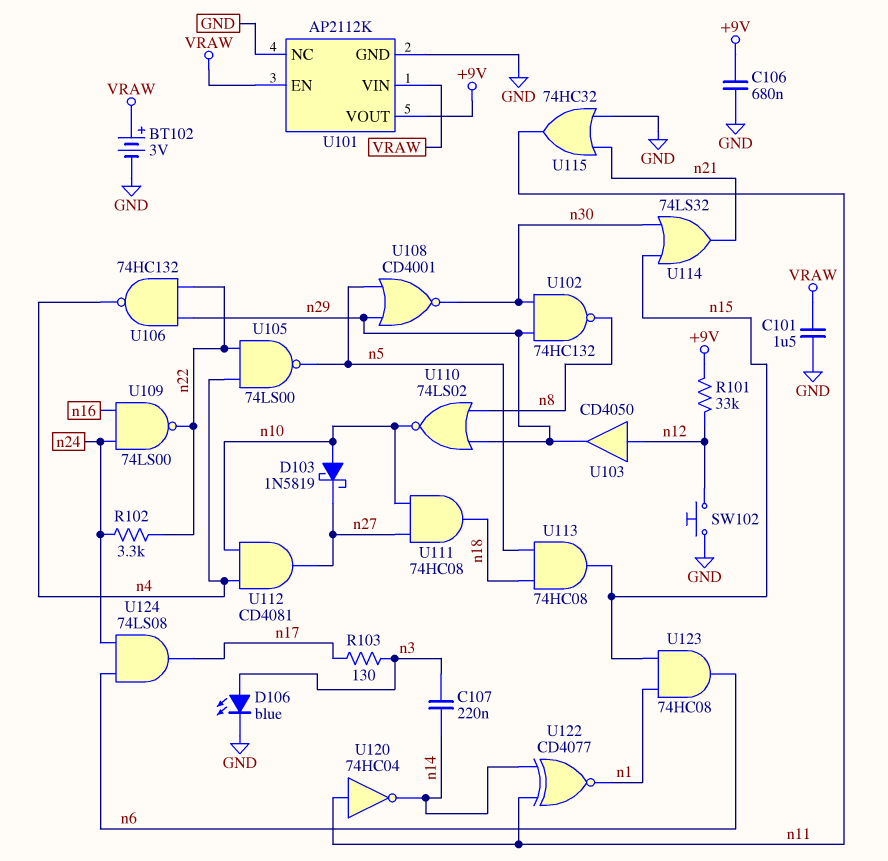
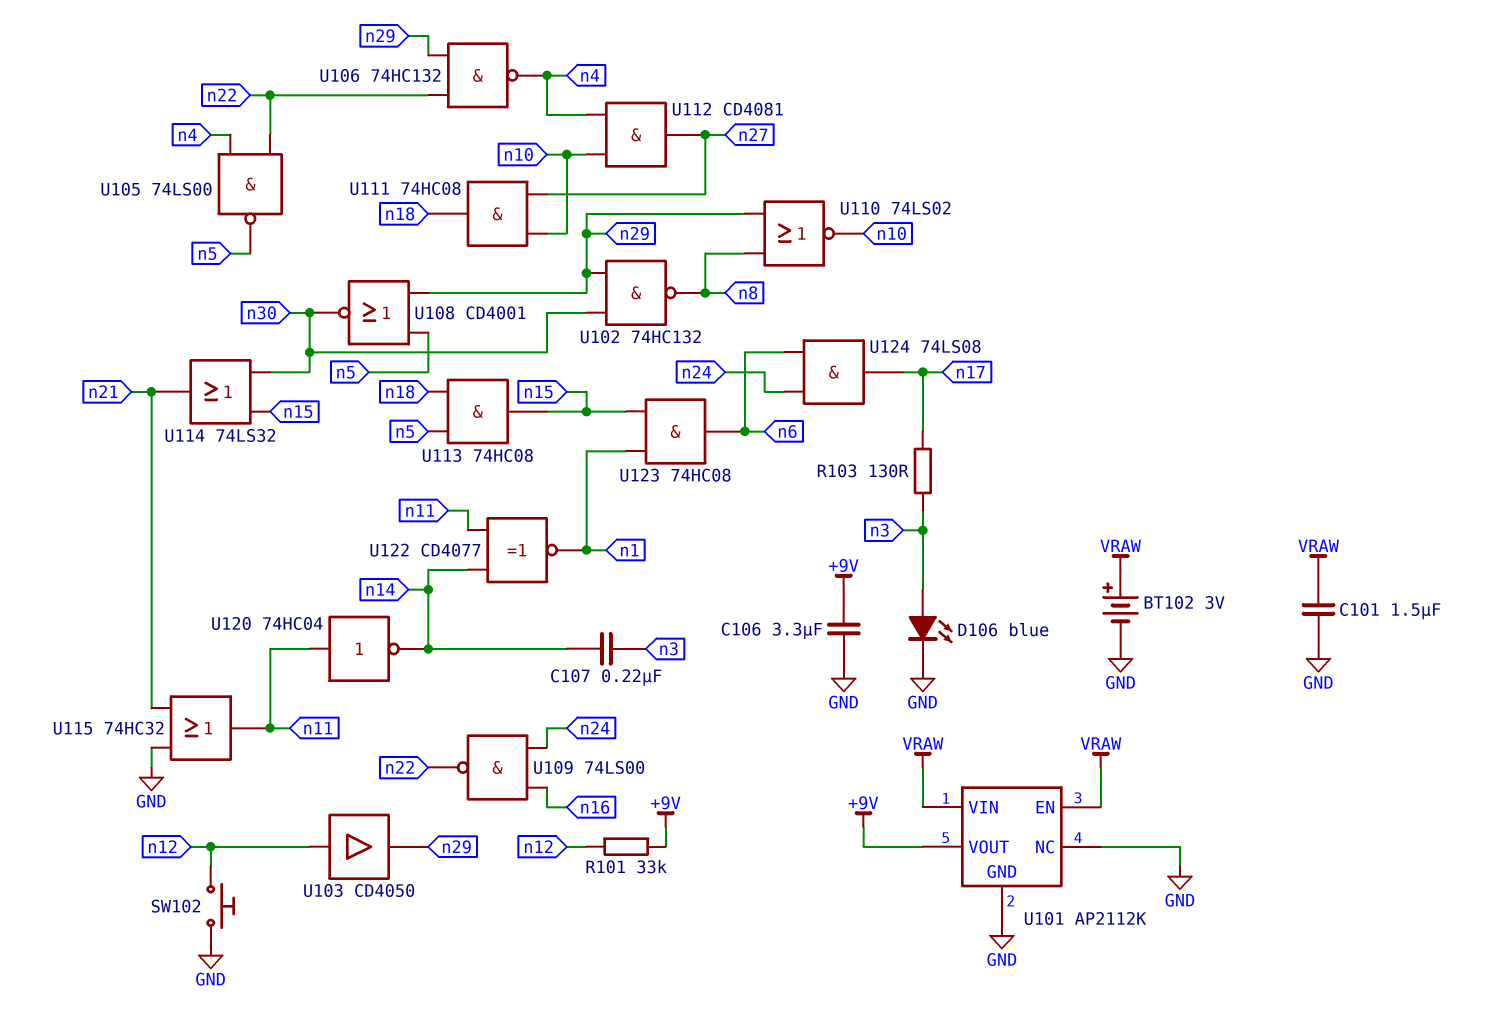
C106: 680nF (+9V, GND) -> 3.3uF (+9V, GND)
D103: schottky 1N5819 (A n10, K n27) -> none
R102: 3.3k (n22, n24) -> none

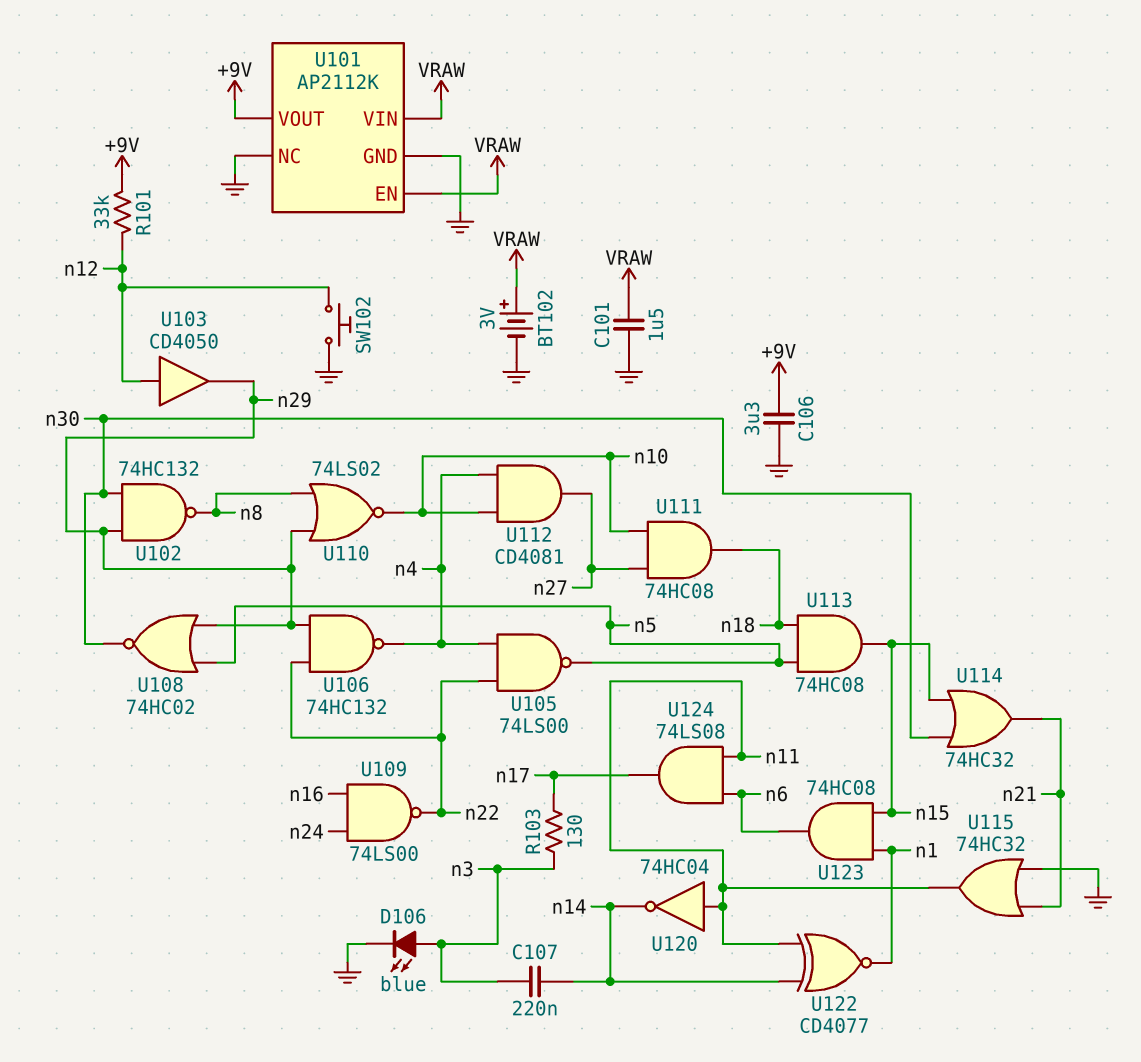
U108: NOR CD4001 (in n5, in n29, out n30) -> NOR 74HC02 (in n5, in n29, out n30)
U114: OR 74LS32 (in n15, in n30, out n21) -> OR 74HC32 (in n15, in n30, out n21)
U124: AND 74LS08 (in n6, in n24, out n17) -> AND 74LS08 (in n6, in n11, out n17)

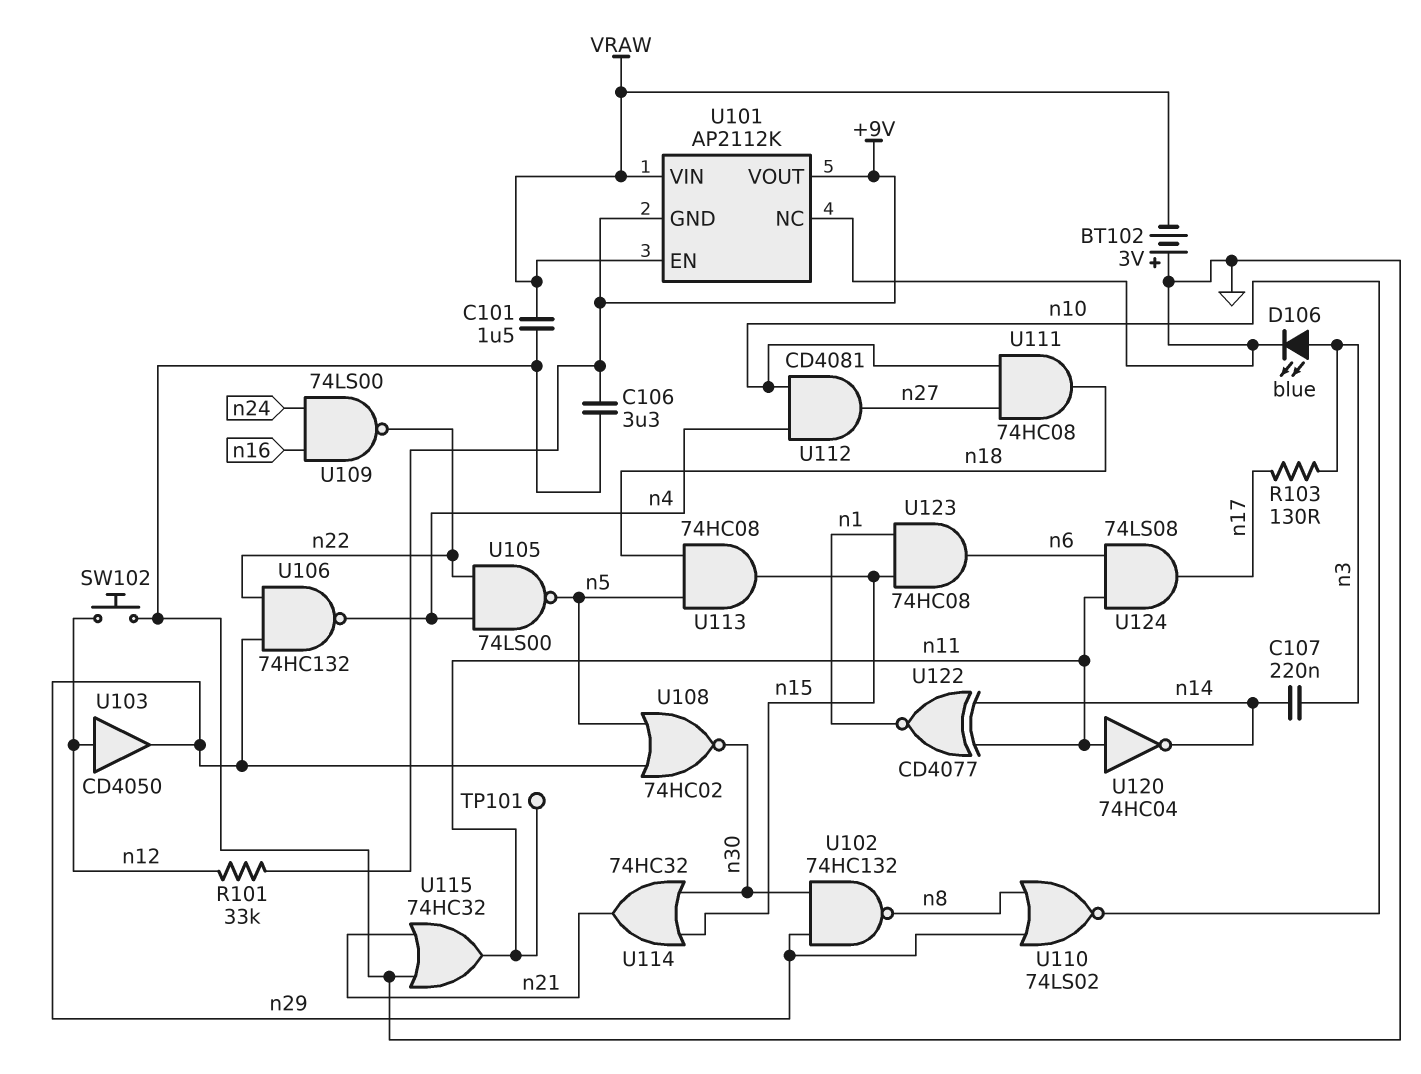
BT102: 3V (plus VRAW, minus GND) -> 3V (plus GND, minus VRAW)
TP101: none -> test point (n11)
U101 pin GND: GND -> +9V

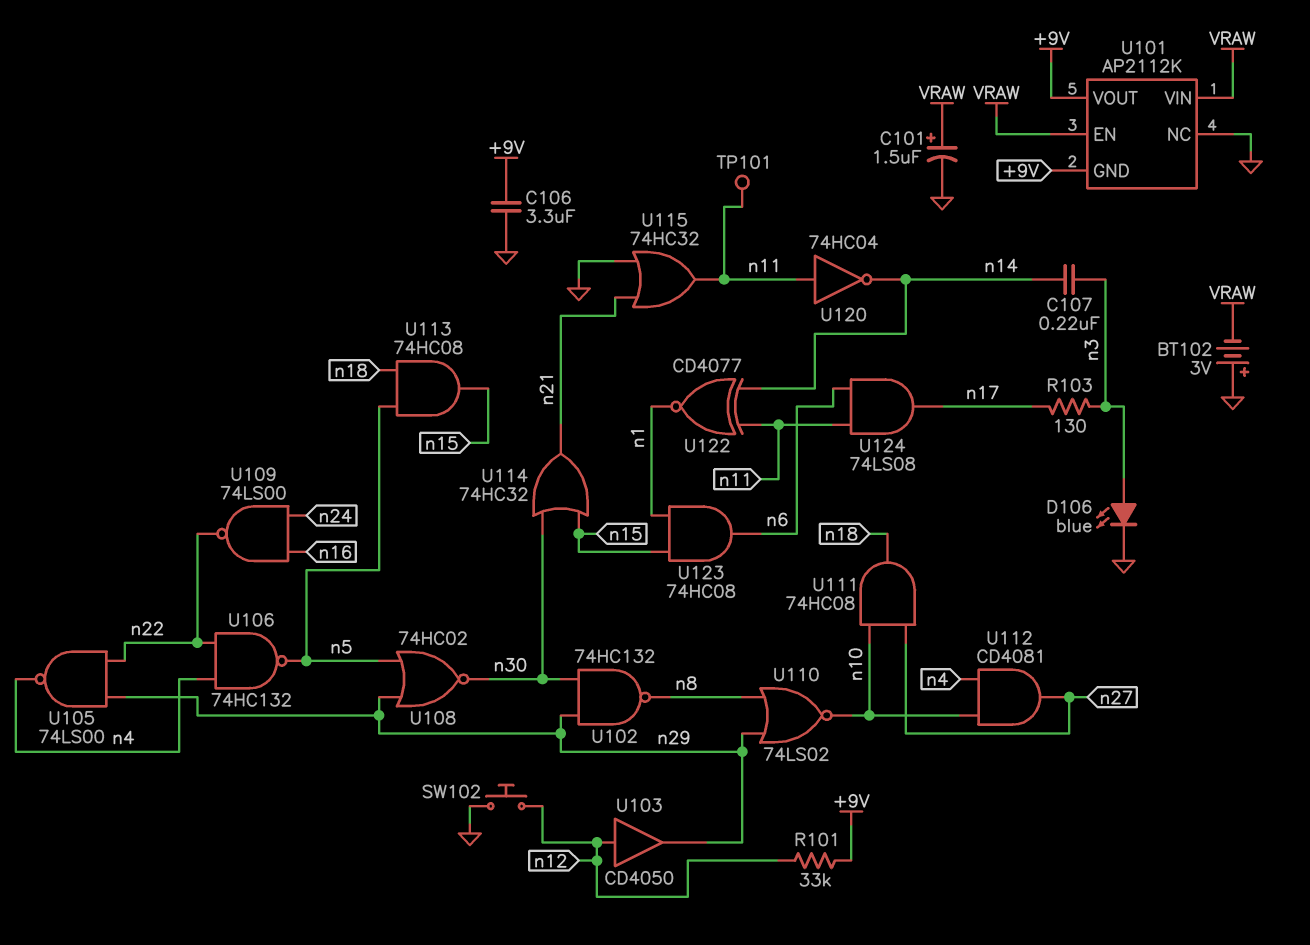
C101: 1.5uF (GND, VRAW) -> 1.5uF (plus VRAW, minus GND)
U105: NAND 74LS00 (in n4, in n22, out n5) -> NAND 74LS00 (in n22, in n29, out n4)
U106: NAND 74HC132 (in n22, in n29, out n4) -> NAND 74HC132 (in n4, in n22, out n5)

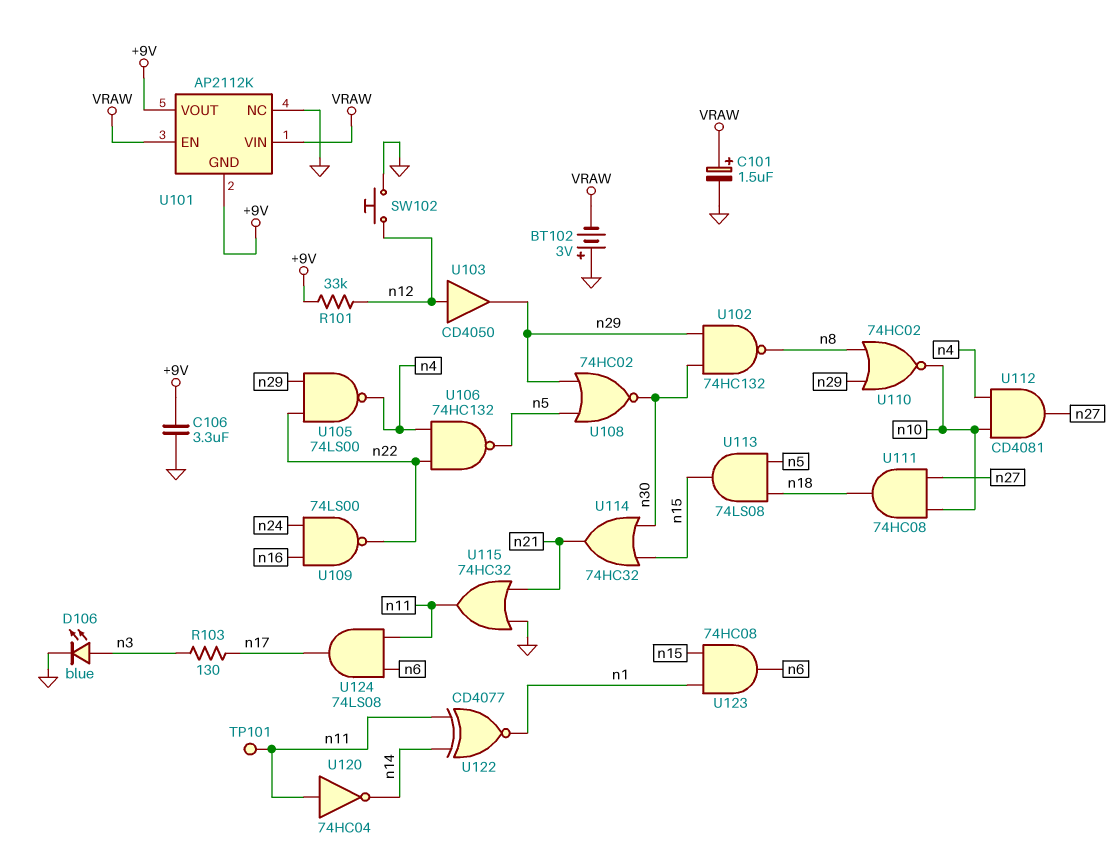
C107: 220nF (n3, n14) -> none
U110: NOR 74LS02 (in n8, in n29, out n10) -> NOR 74HC02 (in n8, in n29, out n10)
U113: AND 74HC08 (in n5, in n18, out n15) -> AND 74LS08 (in n5, in n18, out n15)

